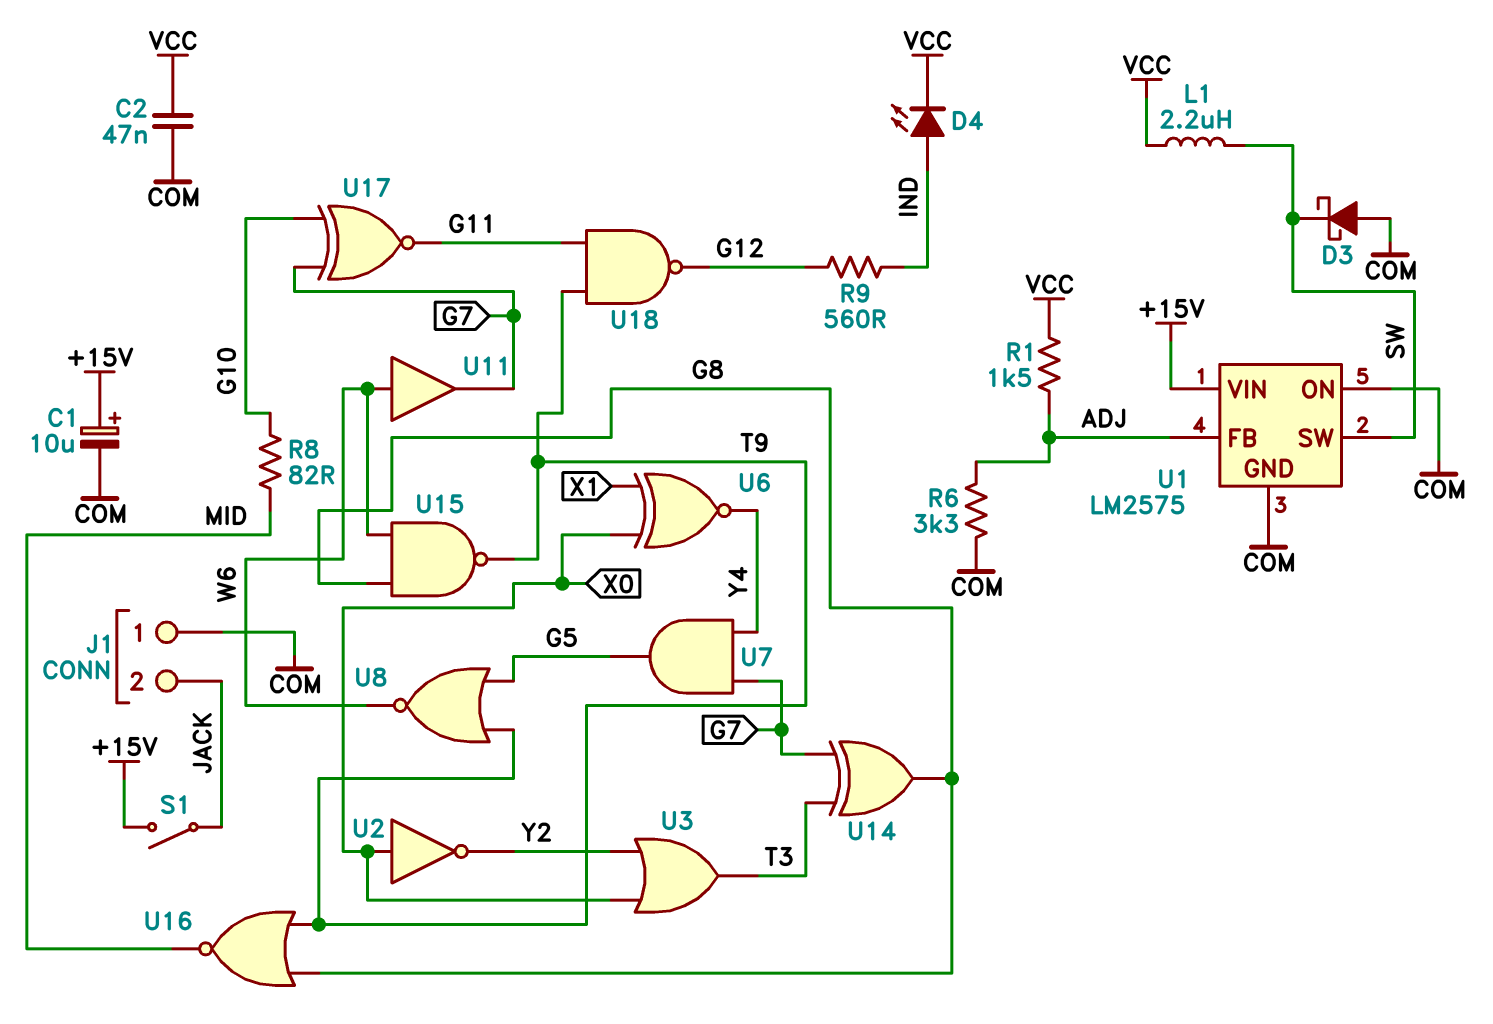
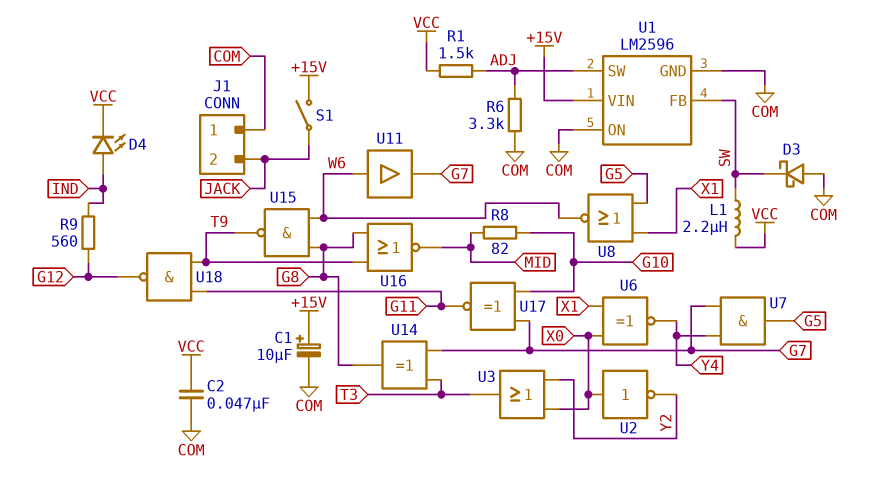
U1: LM2575 -> LM2596
U1 pin FB: ADJ -> SW
U1 pin SW: SW -> ADJ
U8: NOR (in G5, in T9, out W6) -> NOR (in G5, in X1, out W6)

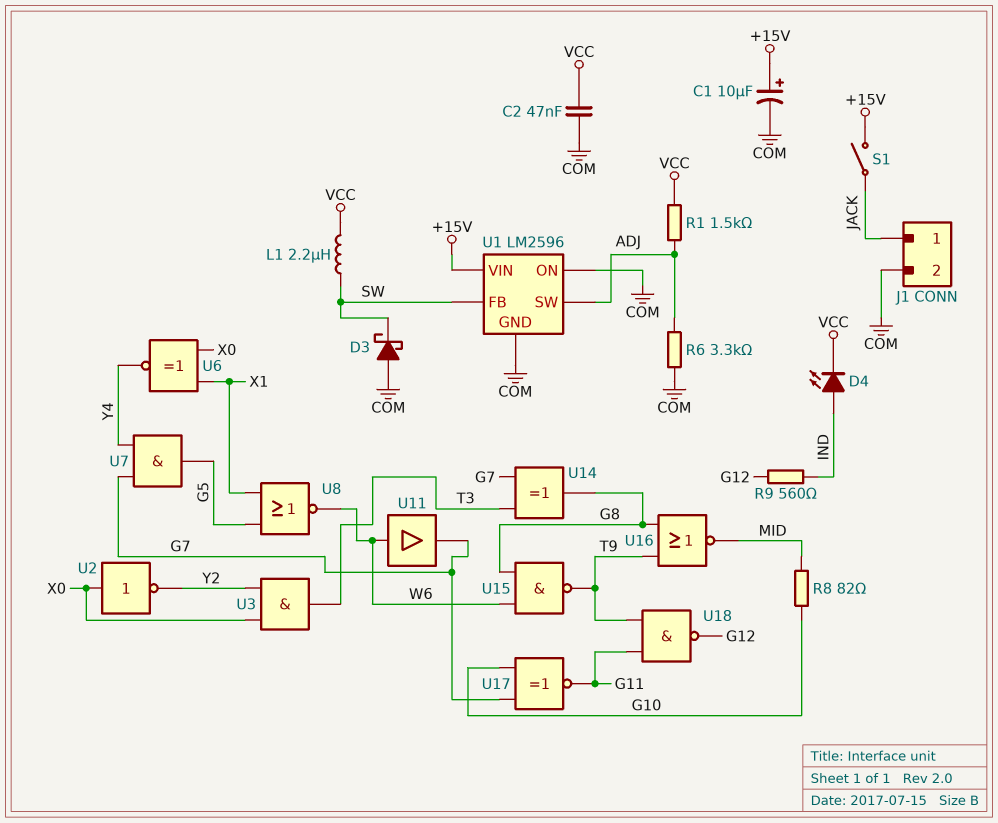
J1 pin 1: COM -> JACK
J1 pin 2: JACK -> COM
U3: OR (in X0, in Y2, out T3) -> AND (in X0, in Y2, out T3)

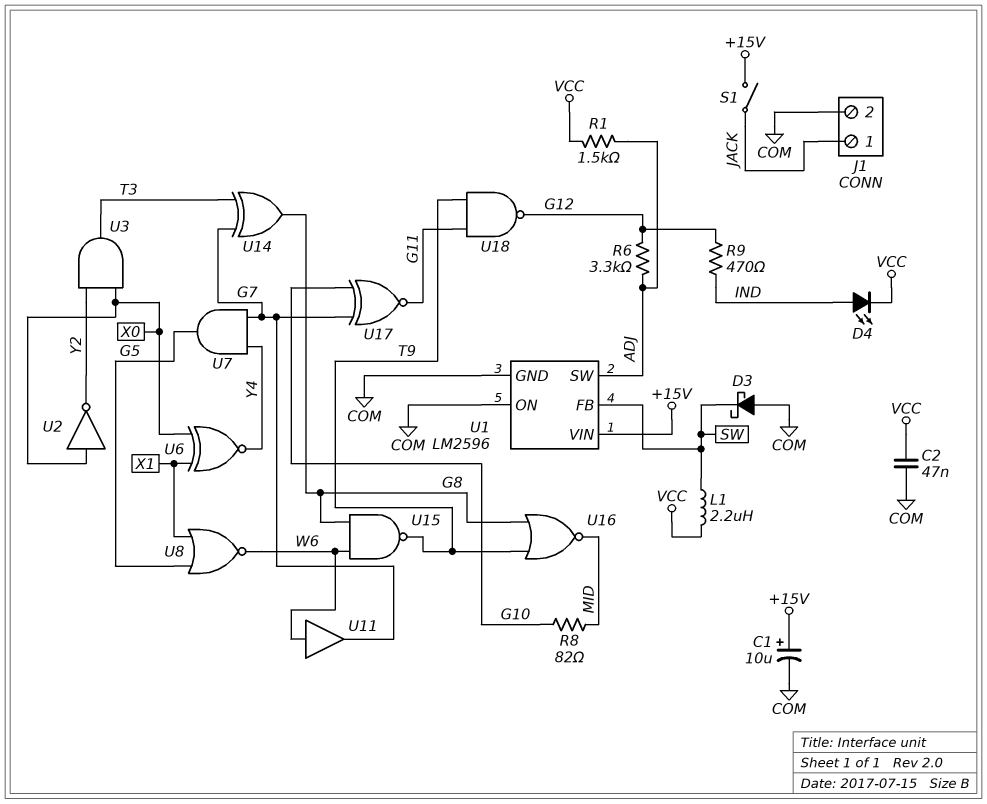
R6: 3.3k (ADJ, COM) -> 3.3k (ADJ, G12)
R9: 560 (G12, IND) -> 470 (G12, IND)

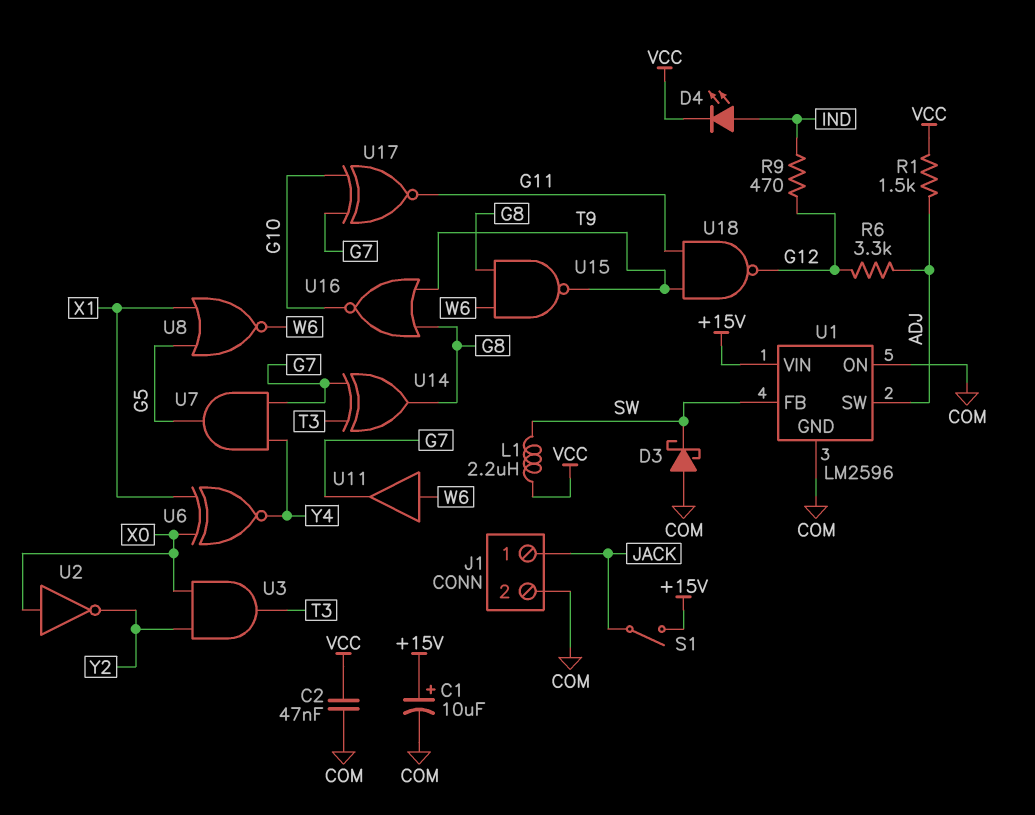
R8: 82 (G10, MID) -> none
U16: NOR (in G8, in T9, out MID) -> NOR (in G8, in T9, out G10)

